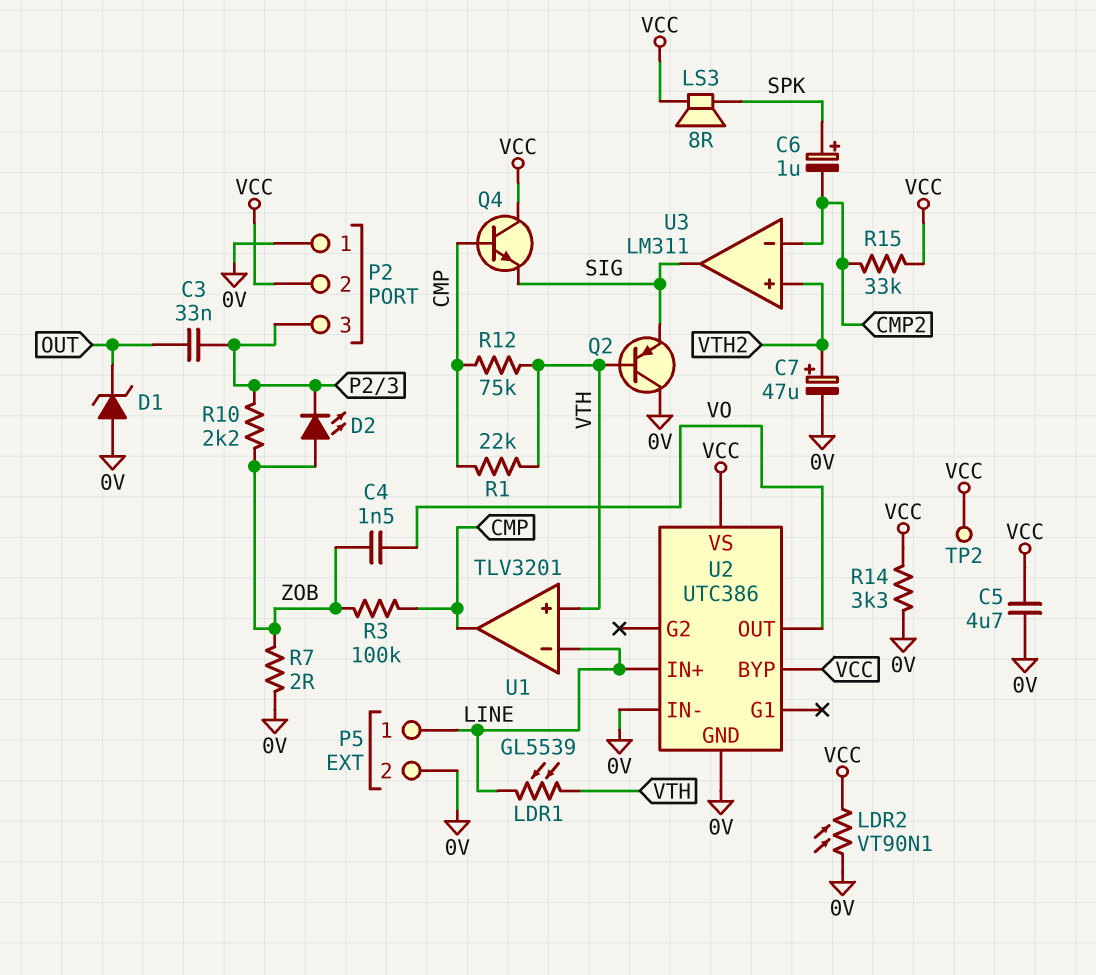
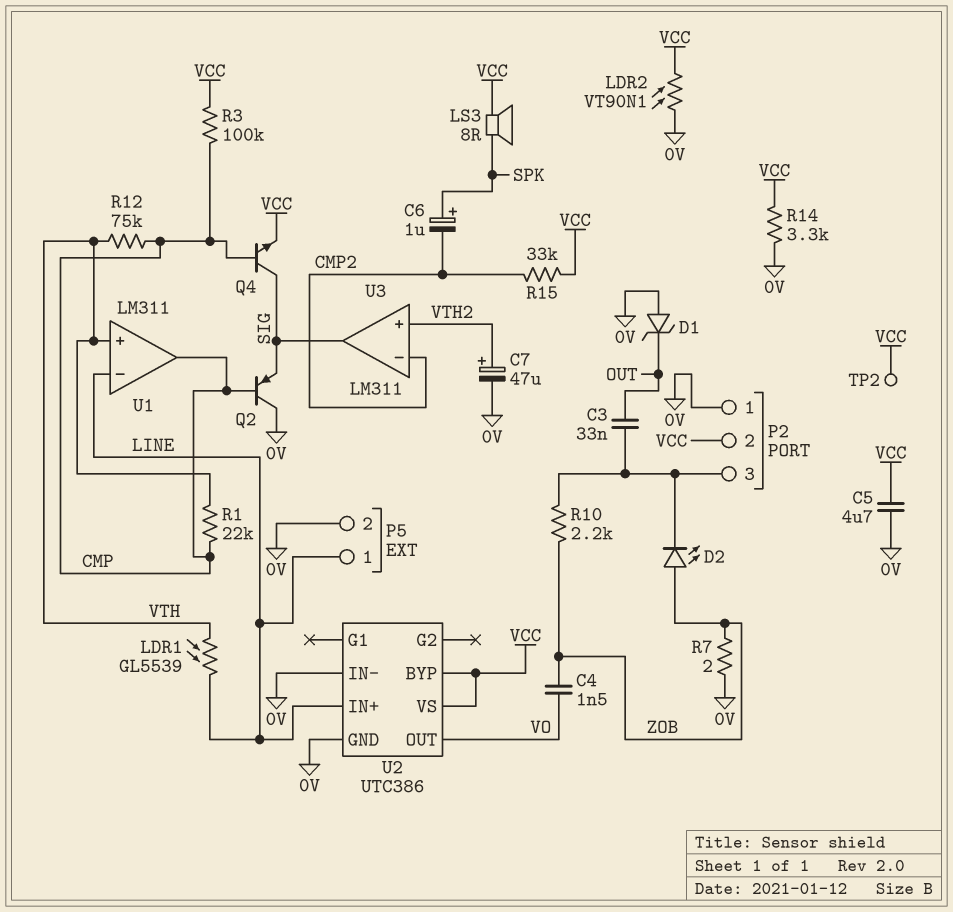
Q2: PNP (B VTH, C 0V, E SIG) -> PNP (B CMP, C 0V, E SIG)
Q4: NPN (B CMP, C VCC, E SIG) -> NPN (B CMP, C SIG, E VCC)
R3: 100k (CMP, ZOB) -> 100k (CMP, VCC)
U1: TLV3201 -> LM311

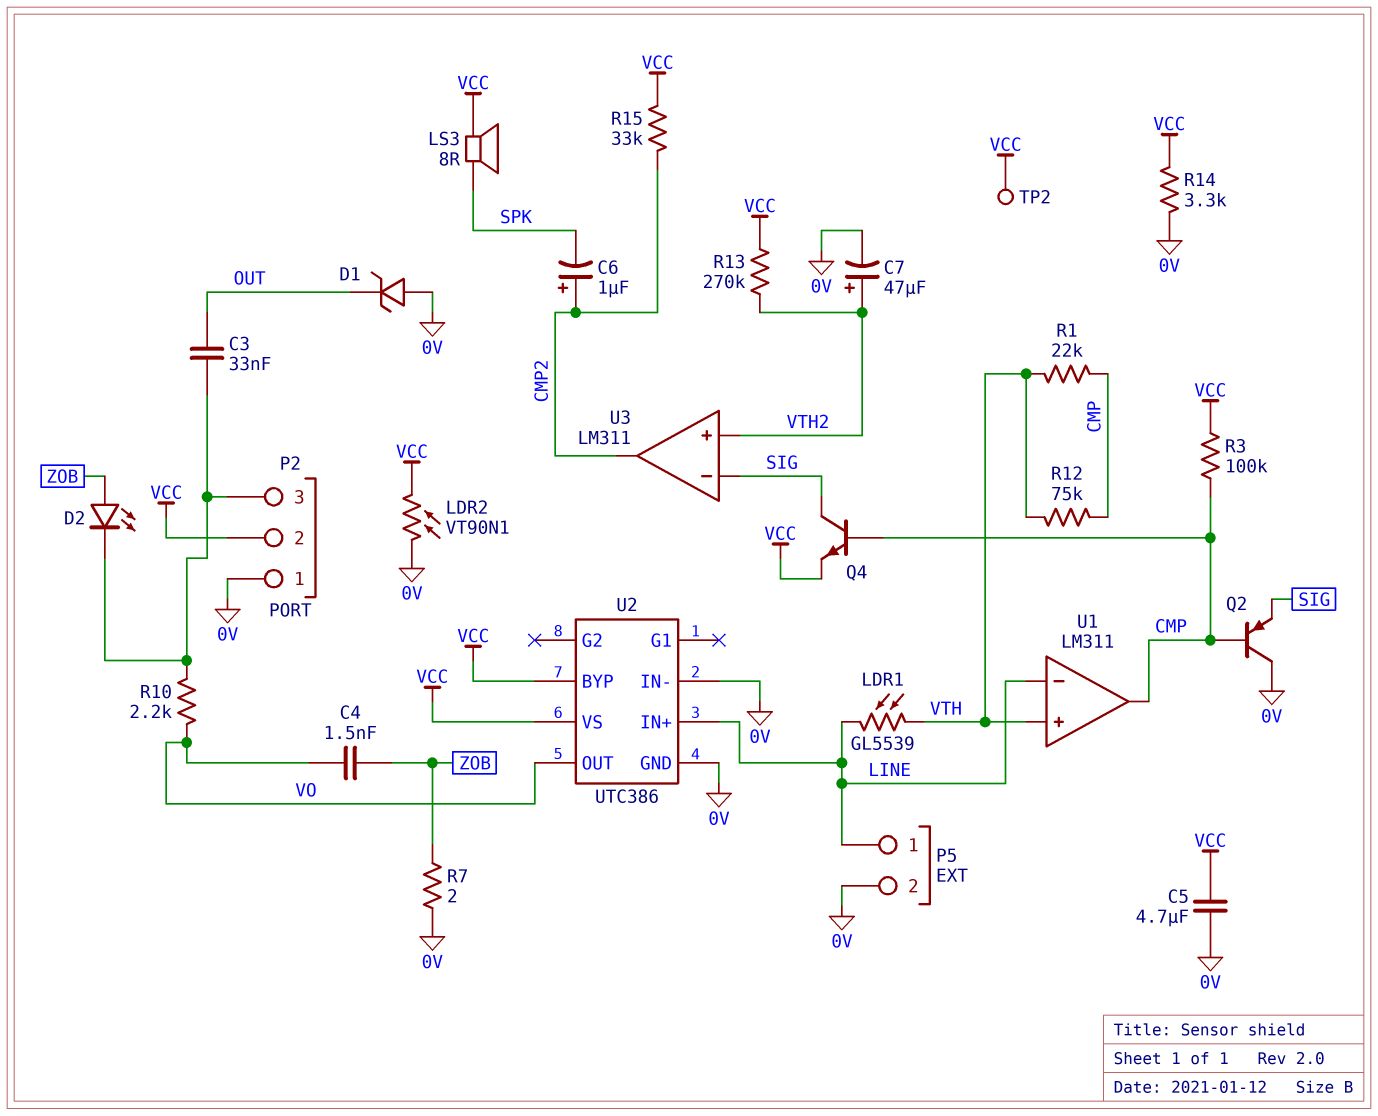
C6: 1uF (plus SPK, minus CMP2) -> 1uF (plus CMP2, minus SPK)
R10: 2.2k (P2/3, ZOB) -> 2.2k (P2/3, VO)
R13: none -> 270k (VCC, VTH2)
U3 pin in-: CMP2 -> SIG
U3 pin out: SIG -> CMP2

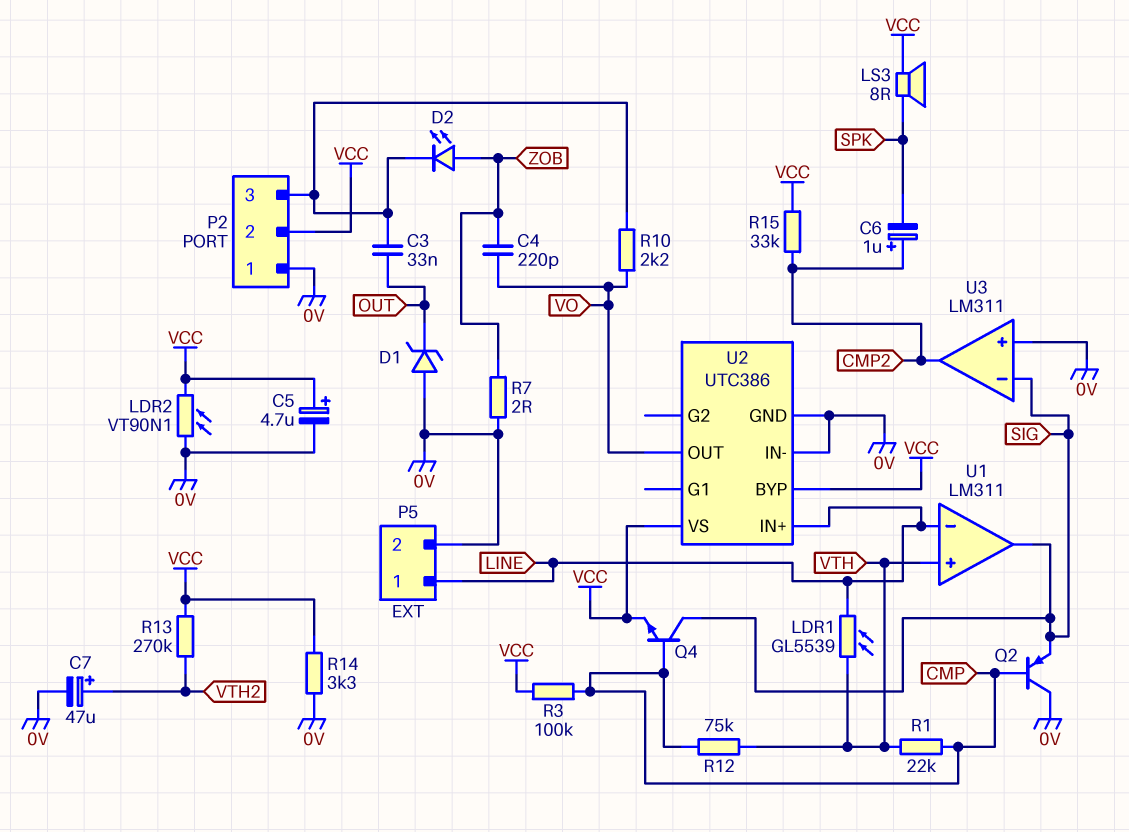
C4: 1.5nF (VO, ZOB) -> 220pF (VO, ZOB)
C5: 4.7uF (0V, VCC) -> 4.7uF (plus VCC, minus 0V)
TP2: test point (VCC) -> none
U1 pin out: CMP -> SIG
U3 pin in+: VTH2 -> 0V

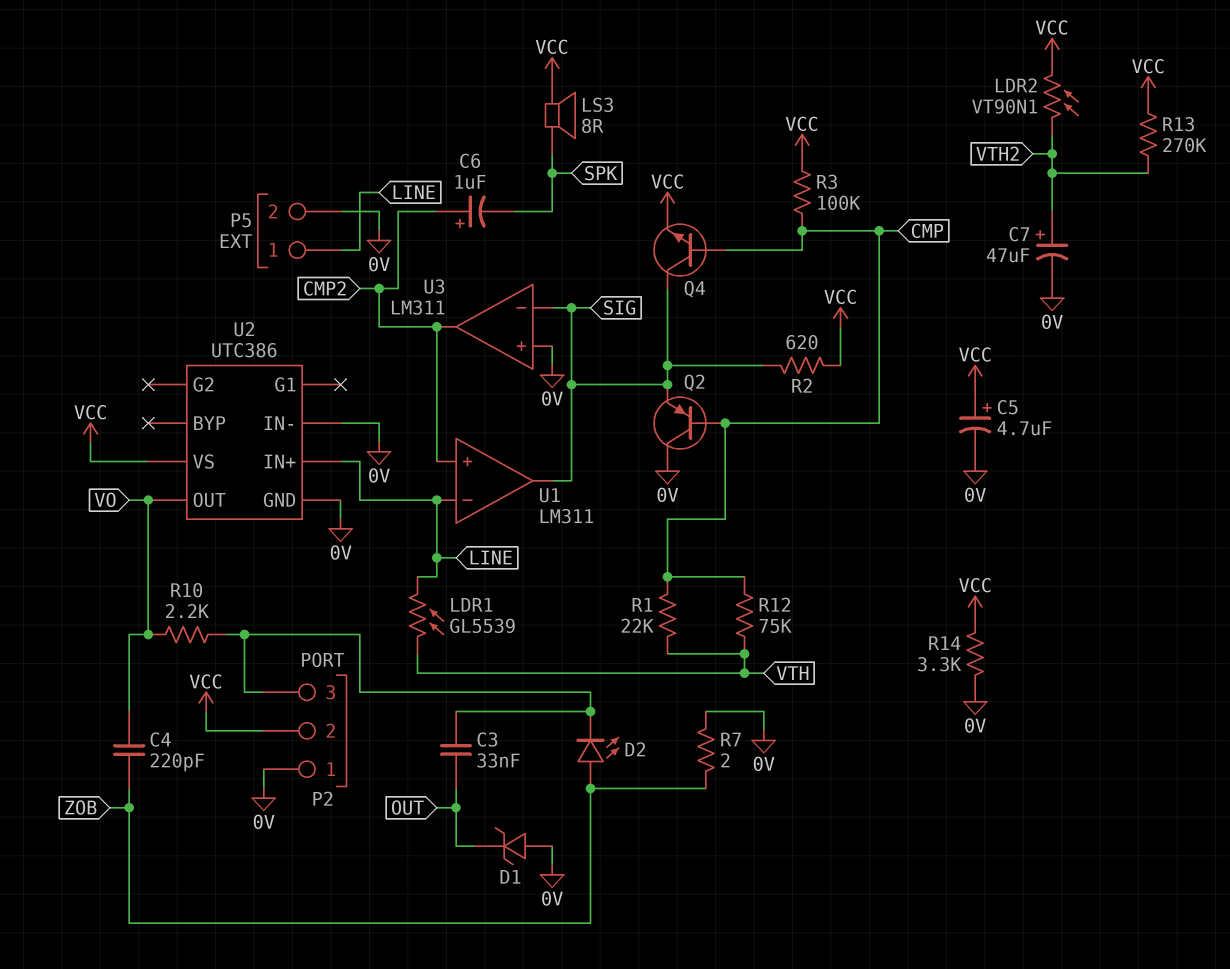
LDR2: VT90N1 (0V, VCC) -> VT90N1 (VCC, VTH2)
R2: none -> 620 (SIG, VCC)
R15: 33k (CMP2, VCC) -> none
U1 pin in+: VTH -> CMP2
U2 pin BYP: VCC -> none

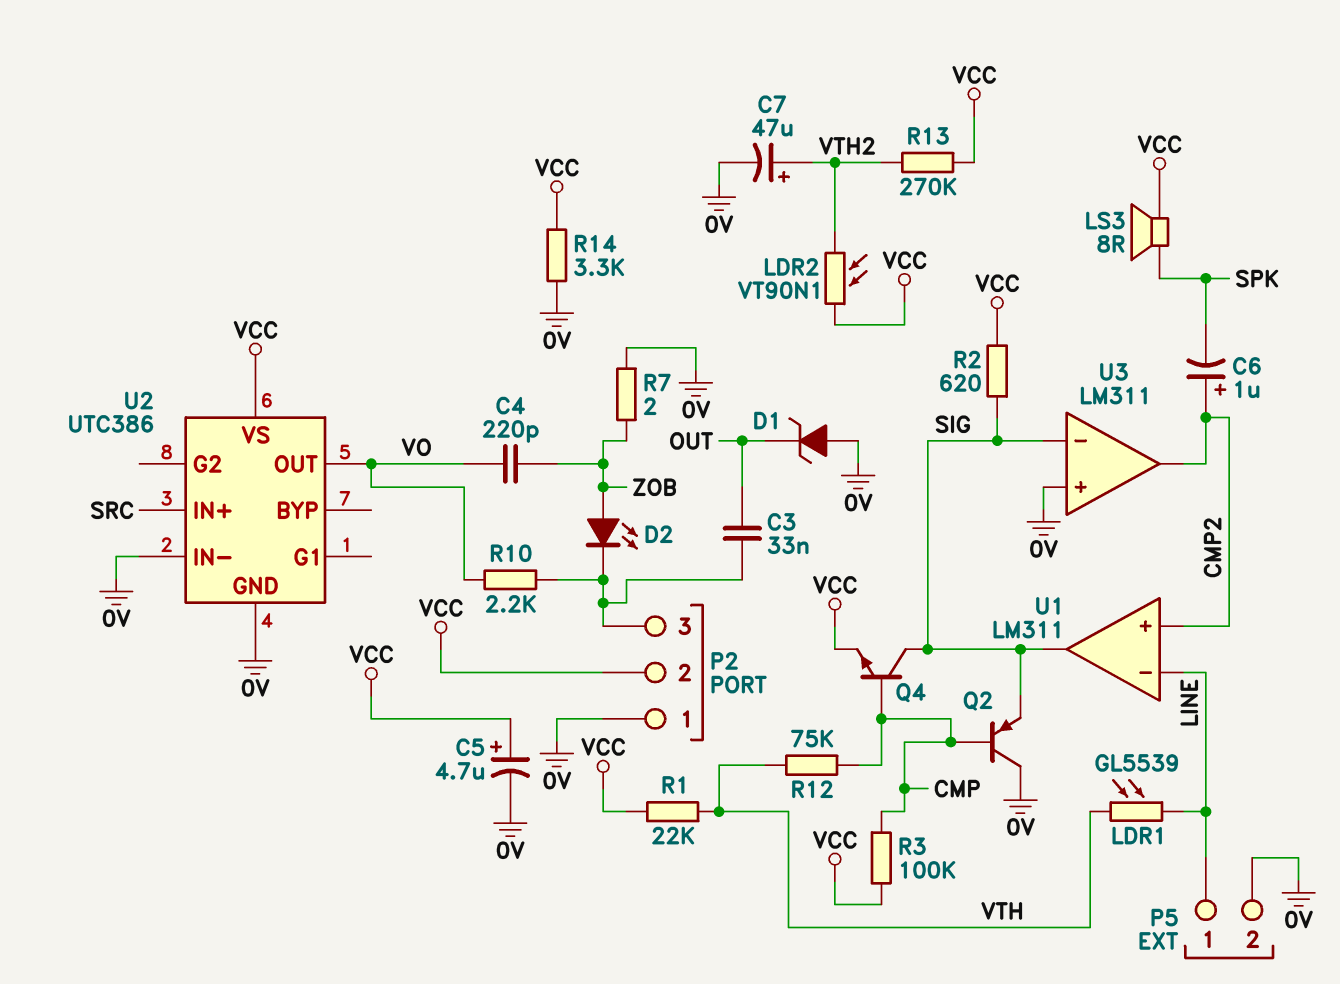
R1: 22k (CMP, VTH) -> 22k (VCC, VTH)
U2 pin IN+: LINE -> SRC

